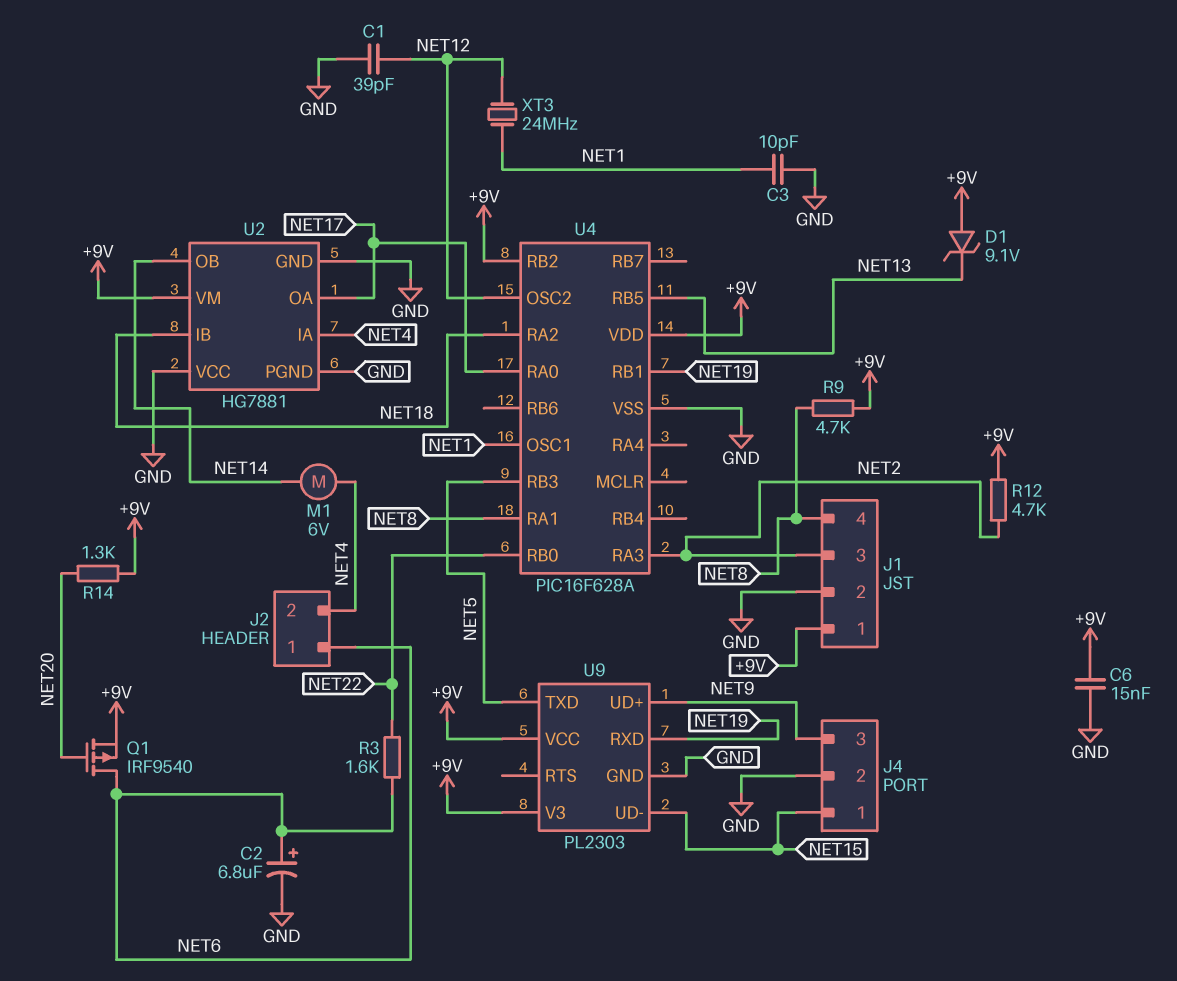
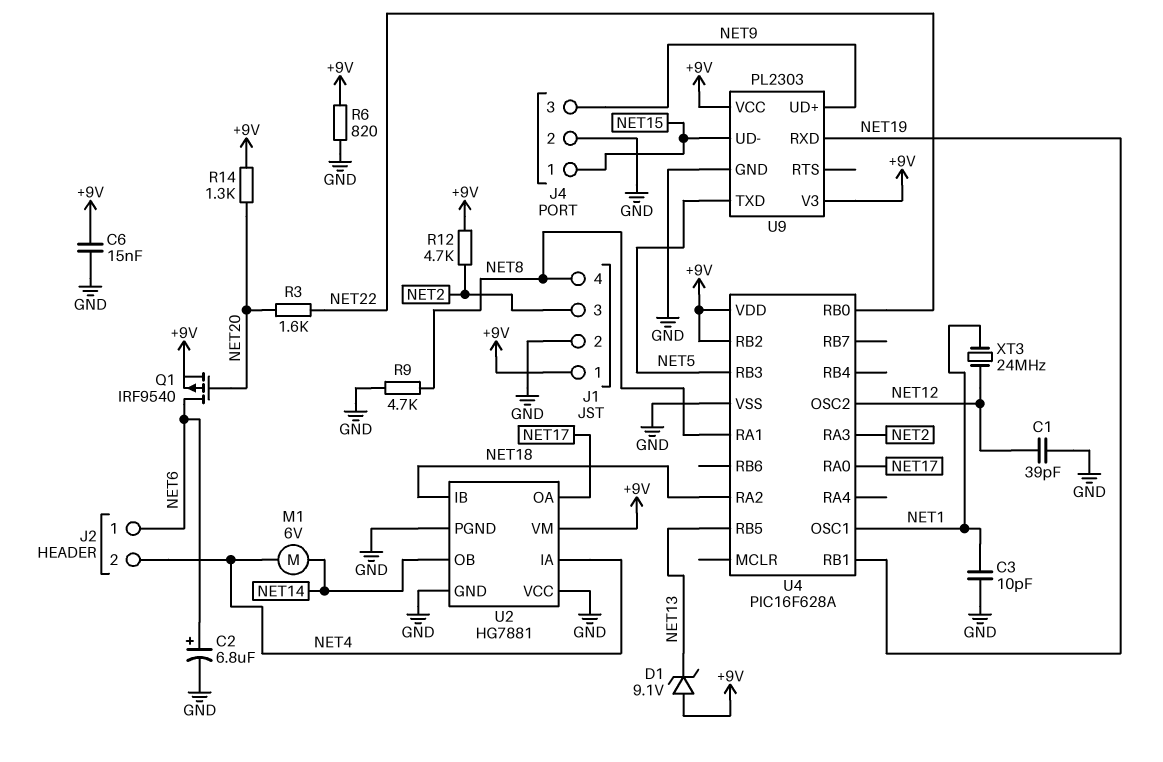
R3: 1.6k (NET6, NET22) -> 1.6k (NET20, NET22)
R6: none -> 820 (+9V, GND)
R9: 4.7k (+9V, NET8) -> 4.7k (GND, NET8)

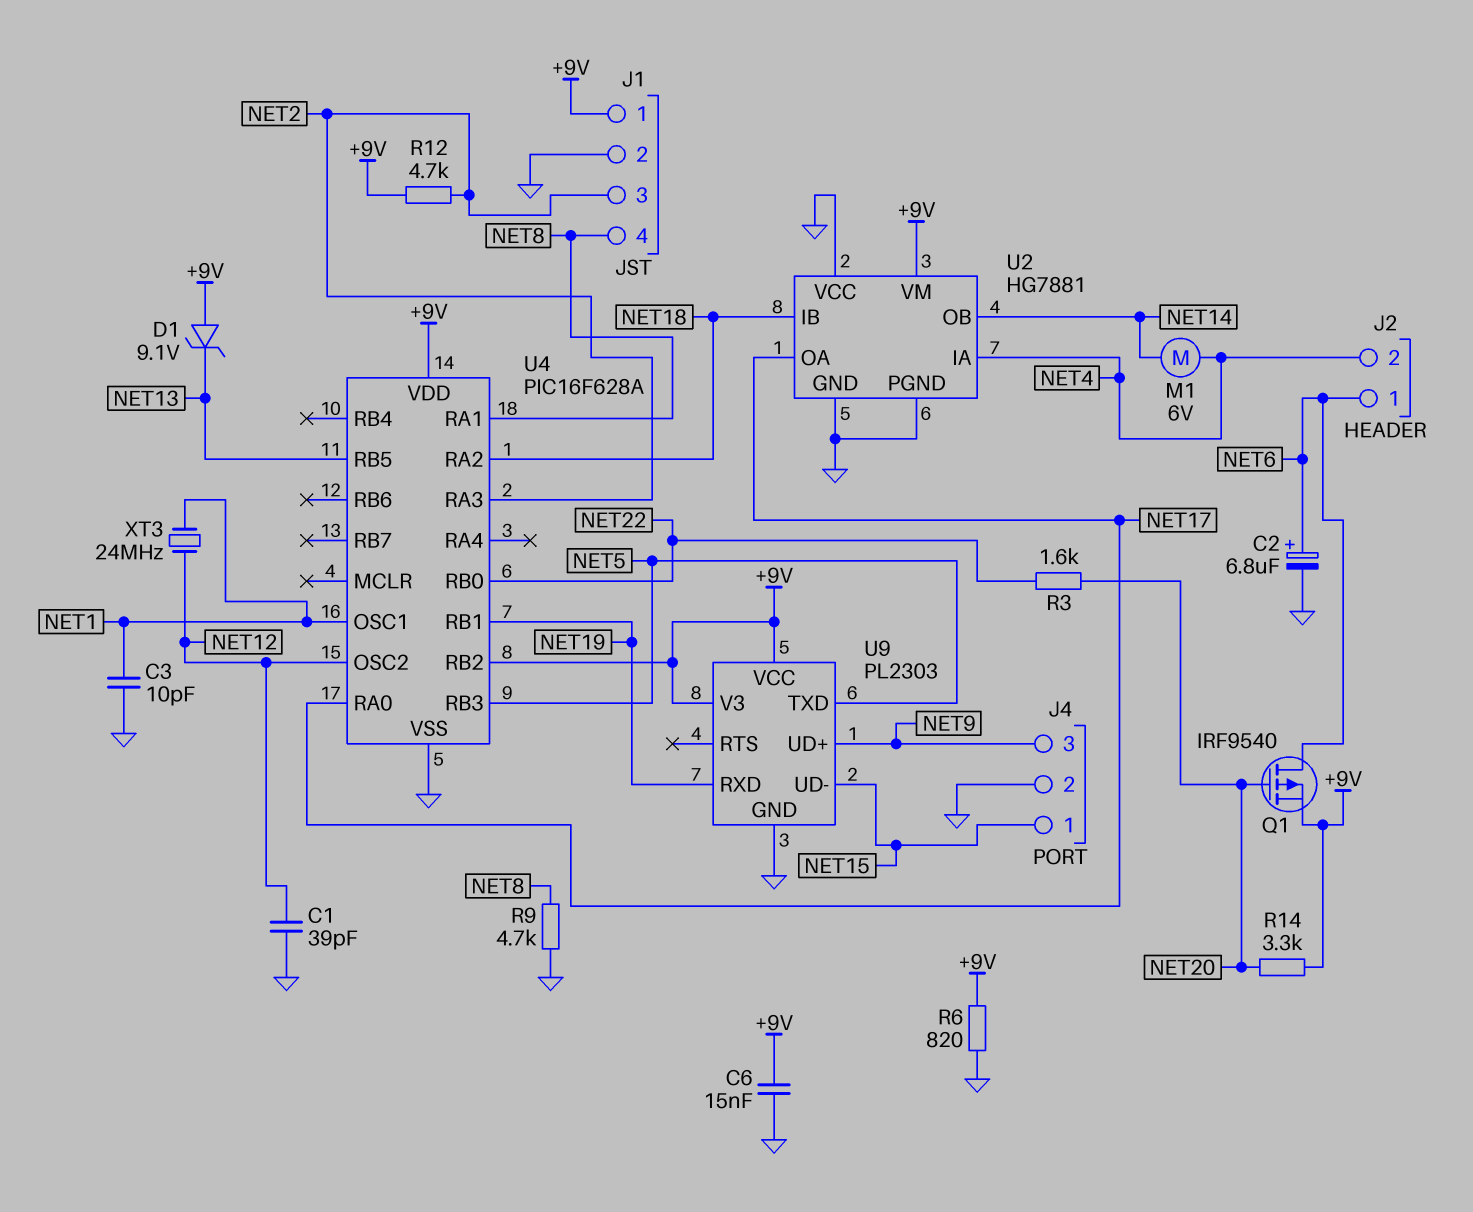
R14: 1.3k (+9V, NET20) -> 3.3k (+9V, NET20)

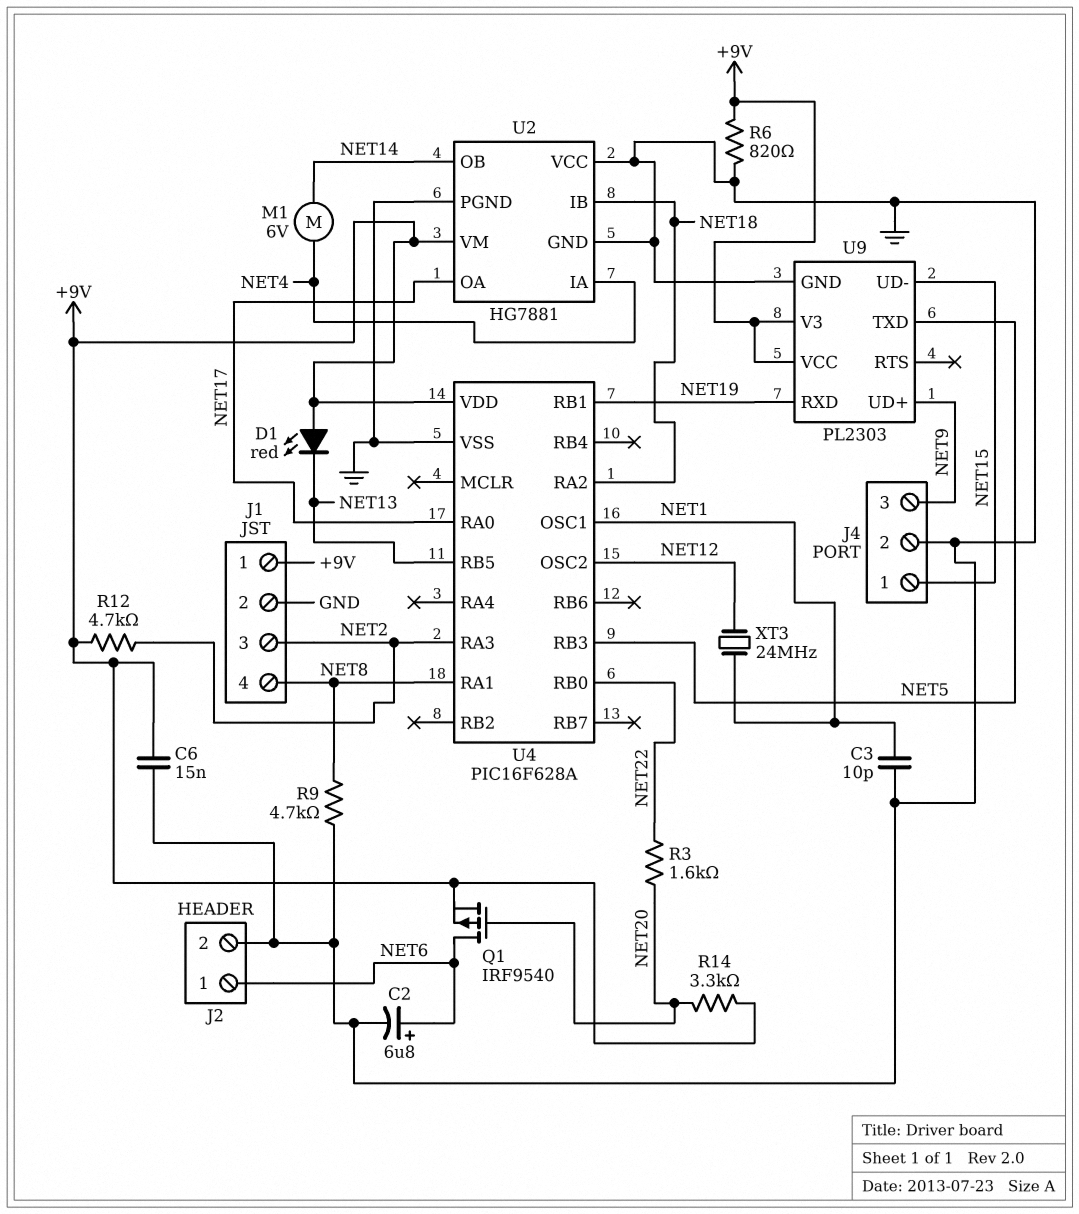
C1: 39pF (GND, NET12) -> none
D1: zener 9.1V (A +9V, K NET13) -> LED red (A +9V, K NET13)
J2 pin 2: NET4 -> GND
U4 pin RB2: +9V -> none

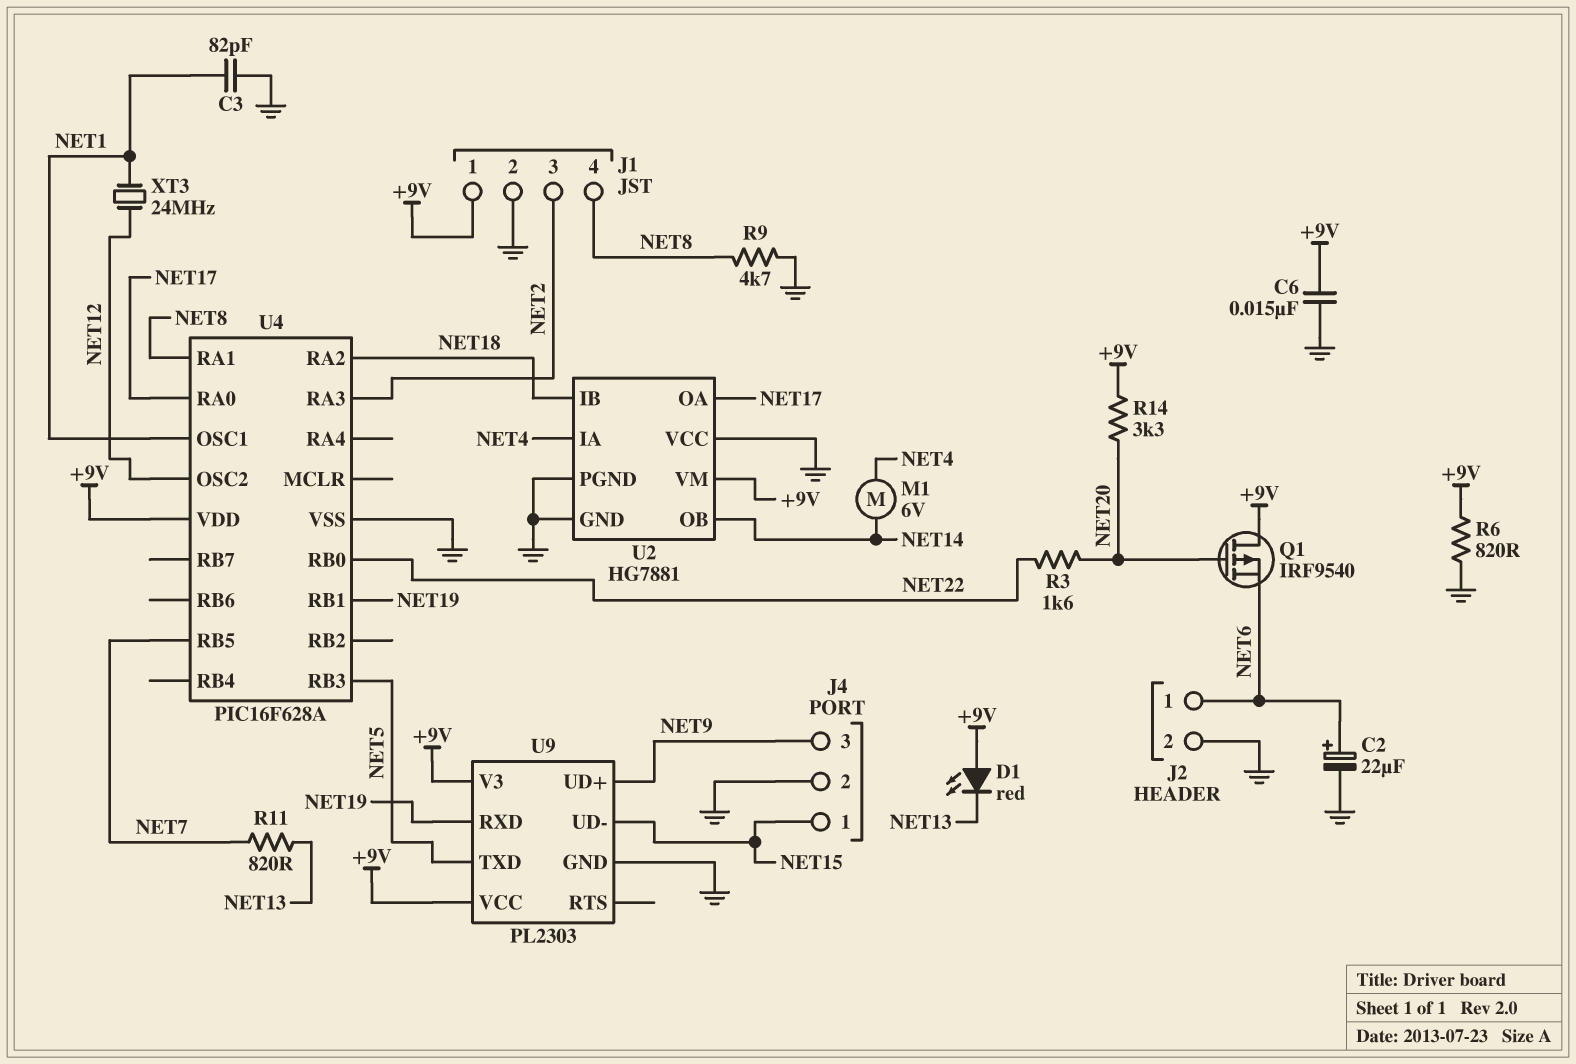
C2: 6.8uF (plus NET6, minus GND) -> 22uF (plus NET6, minus GND)
C3: 10pF (GND, NET1) -> 82pF (GND, NET1)
Q1: PMOS IRF9540 (G NET20, D NET6, S +9V) -> PMOS IRF9540 (G NET20, D +9V, S NET6)
R11: none -> 820 (NET7, NET13)
R12: 4.7k (+9V, NET2) -> none
U4 pin RB5: NET13 -> NET7

